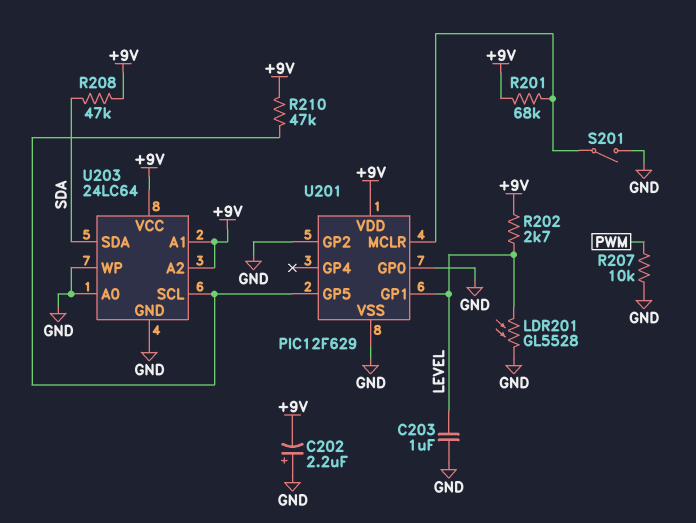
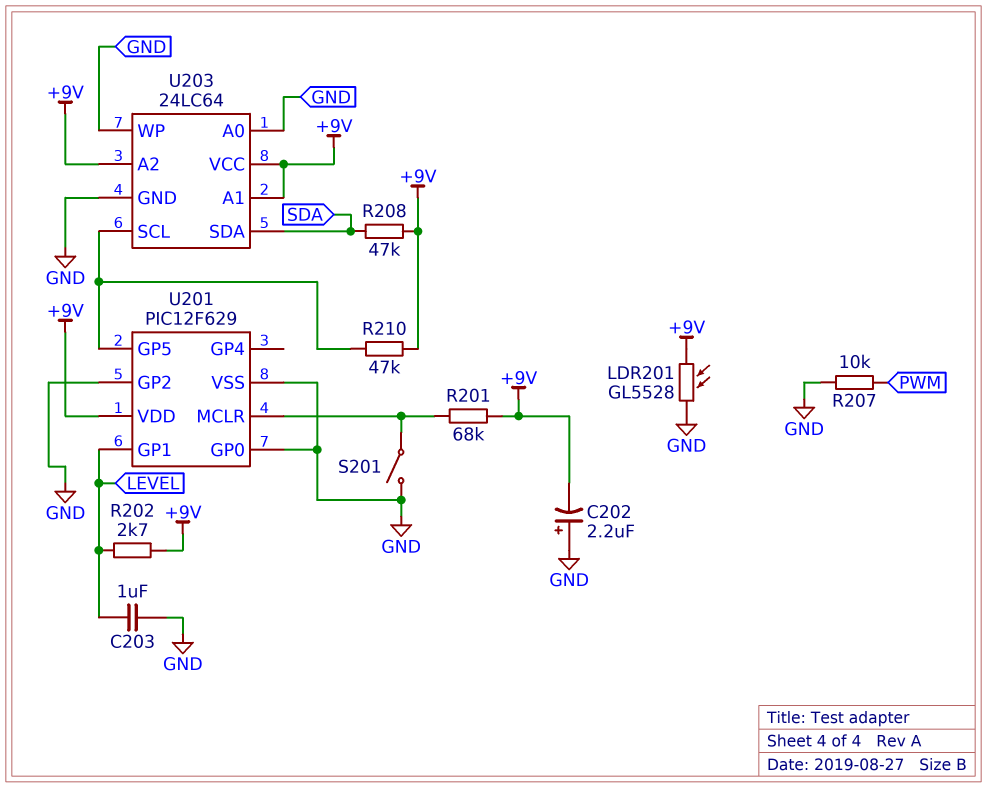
LDR201: GL5528 (GND, LEVEL) -> GL5528 (+9V, GND)

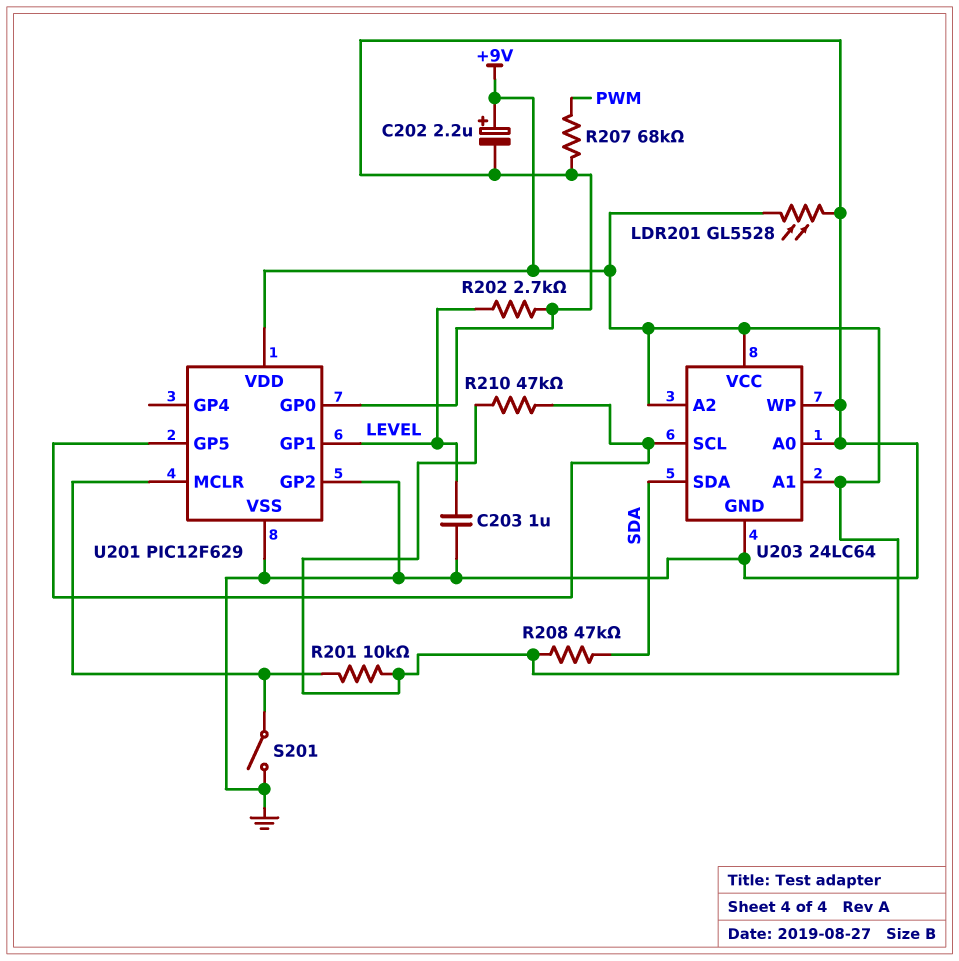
C202: 2.2uF (plus GND, minus +9V) -> 2.2uF (plus +9V, minus GND)
R201: 68k (+9V, U201/MCLR) -> 10k (+9V, U201/MCLR)
R202: 2.7k (+9V, LEVEL) -> 2.7k (GND, LEVEL)
R207: 10k (GND, PWM) -> 68k (GND, PWM)

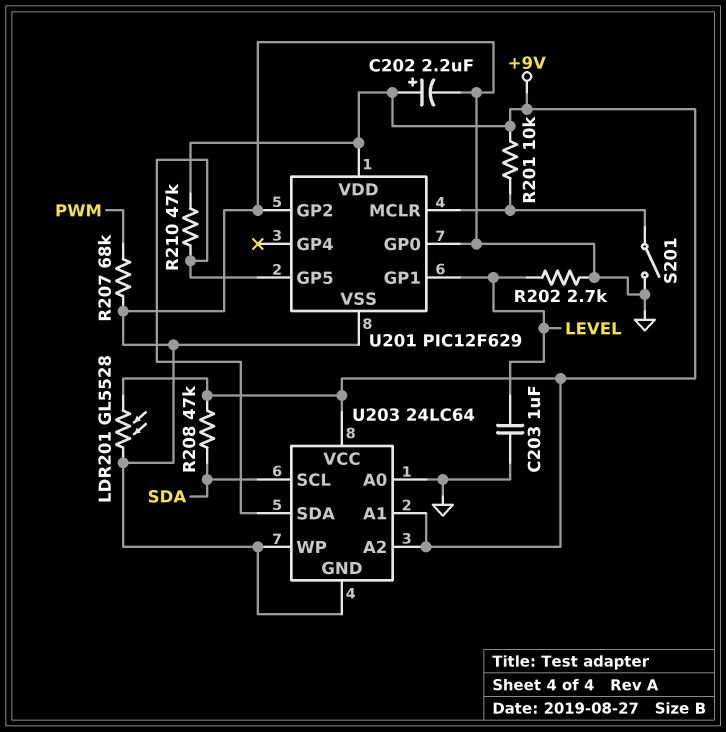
U203 pin SCL: U201/GP5 -> SDA
U203 pin SDA: SDA -> U201/GP5

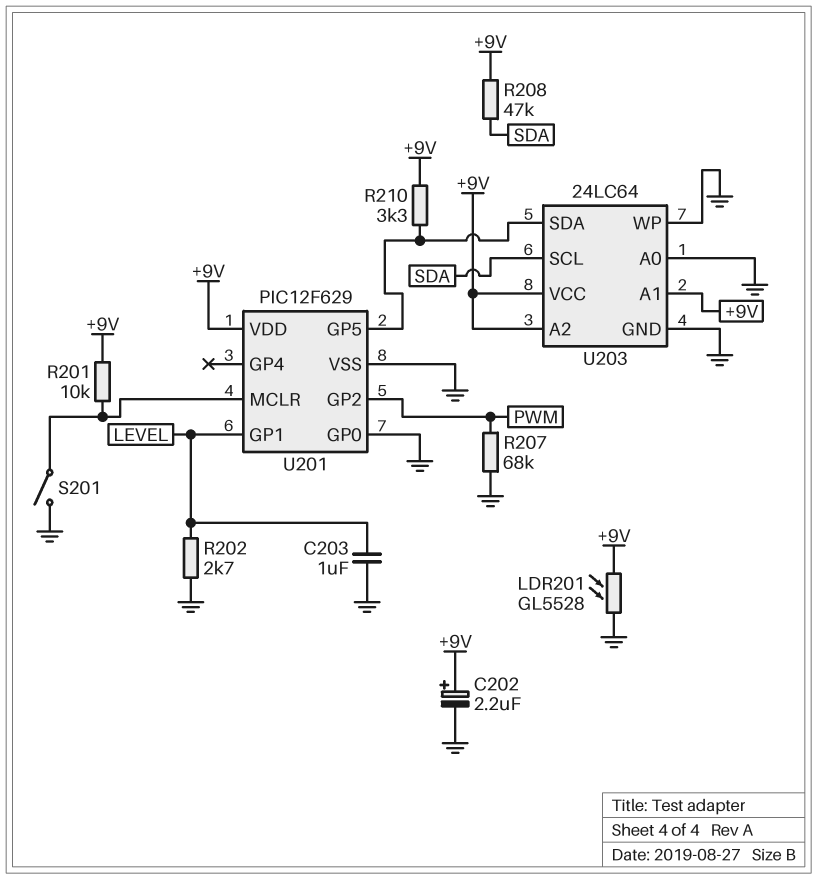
R210: 47k (+9V, U201/GP5) -> 3.3k (+9V, U201/GP5)
U201 pin GP2: GND -> PWM

